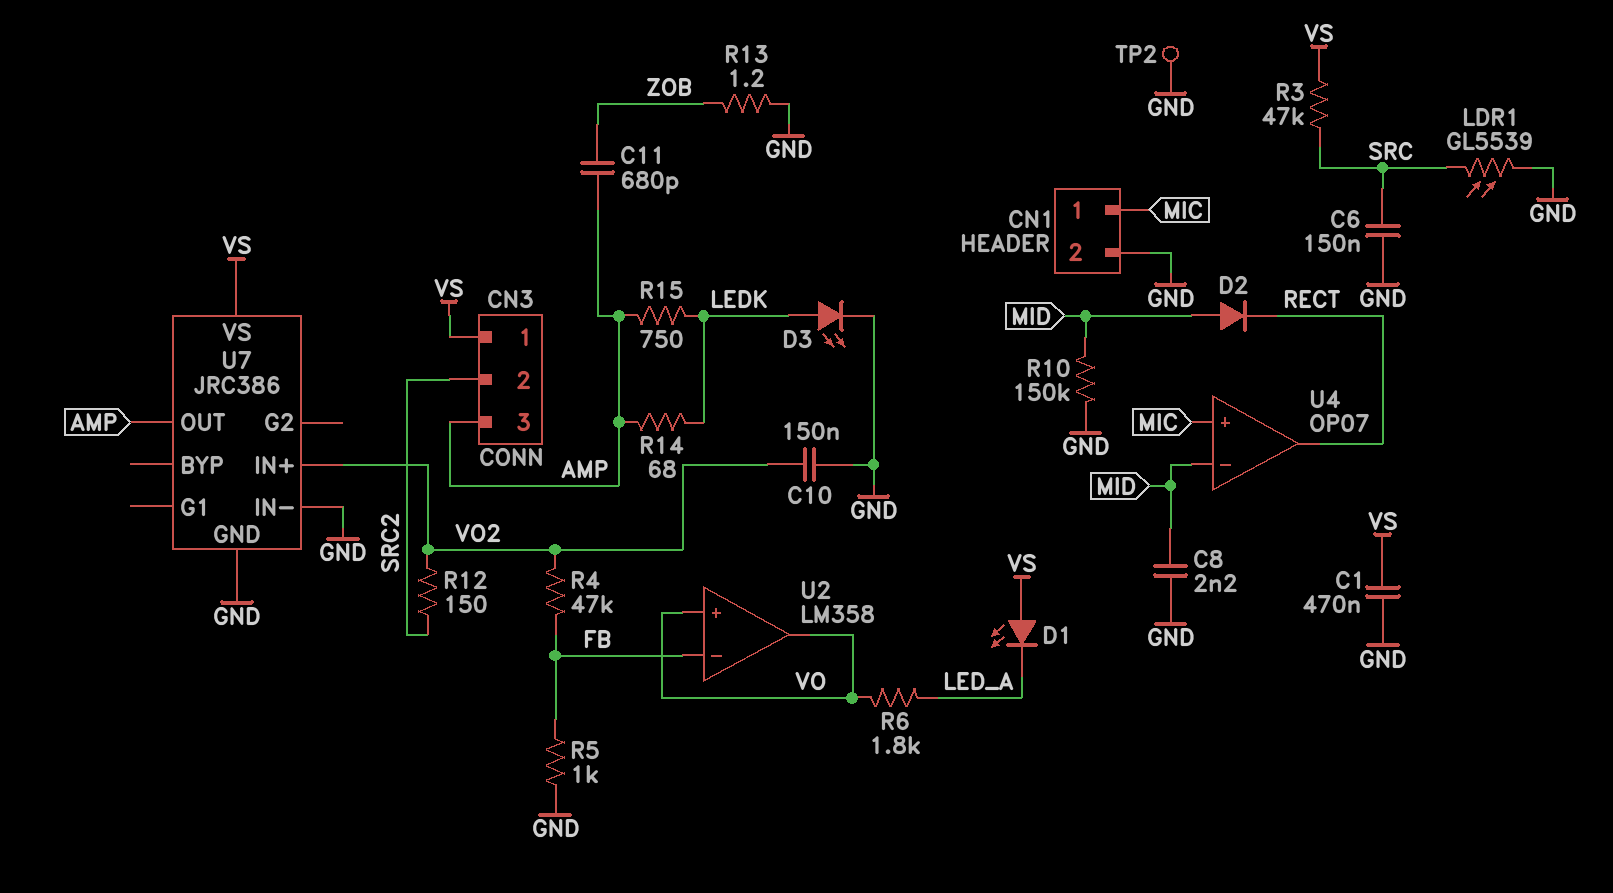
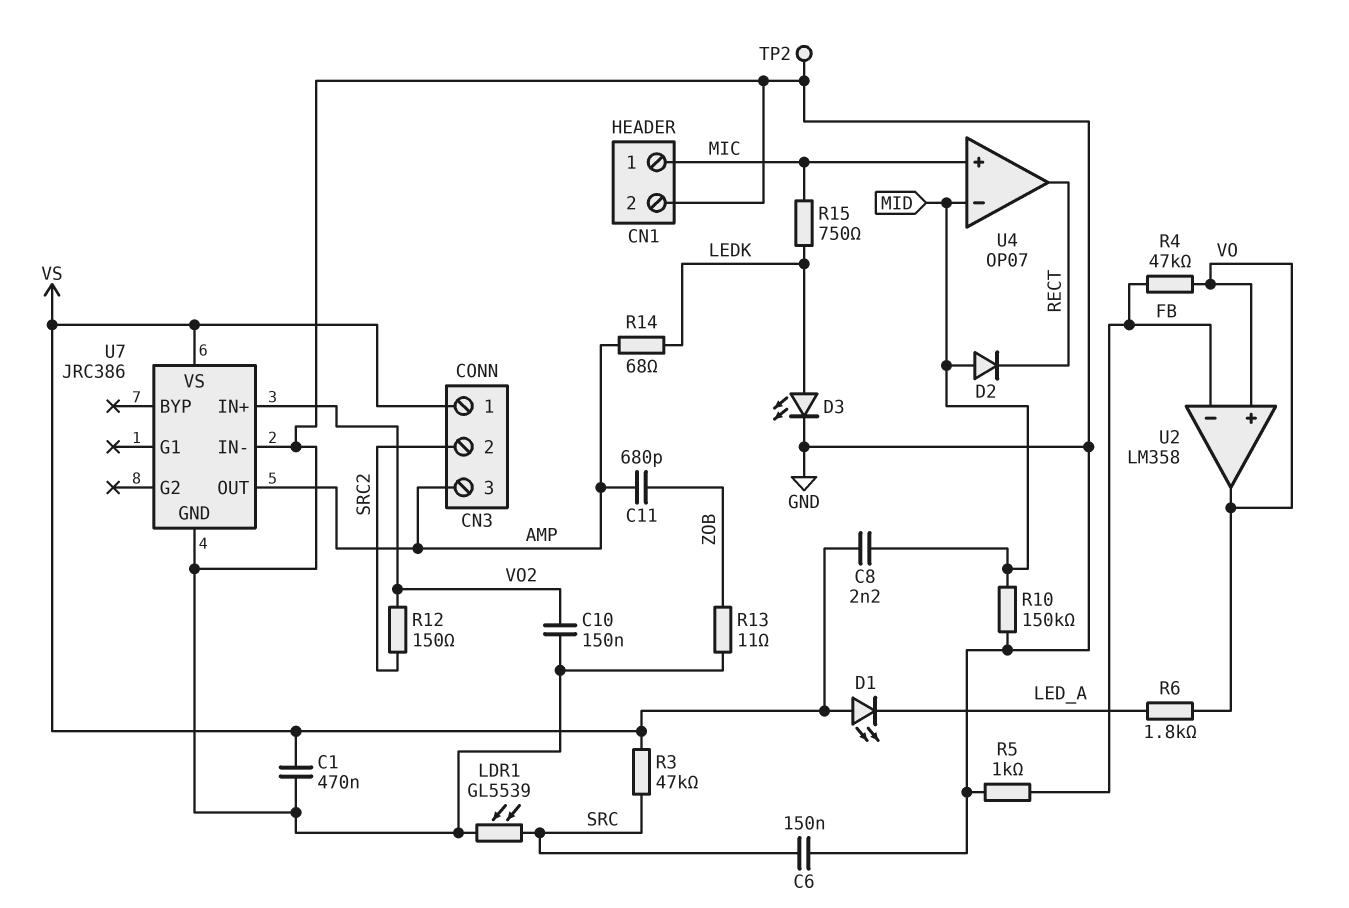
C8: 2.2nF (GND, MID) -> 2.2nF (MID, VS)
R4: 47k (FB, VO2) -> 47k (FB, VO)
R13: 1.2 (GND, ZOB) -> 11 (GND, ZOB)
R15: 750 (AMP, LEDK) -> 750 (LEDK, MIC)

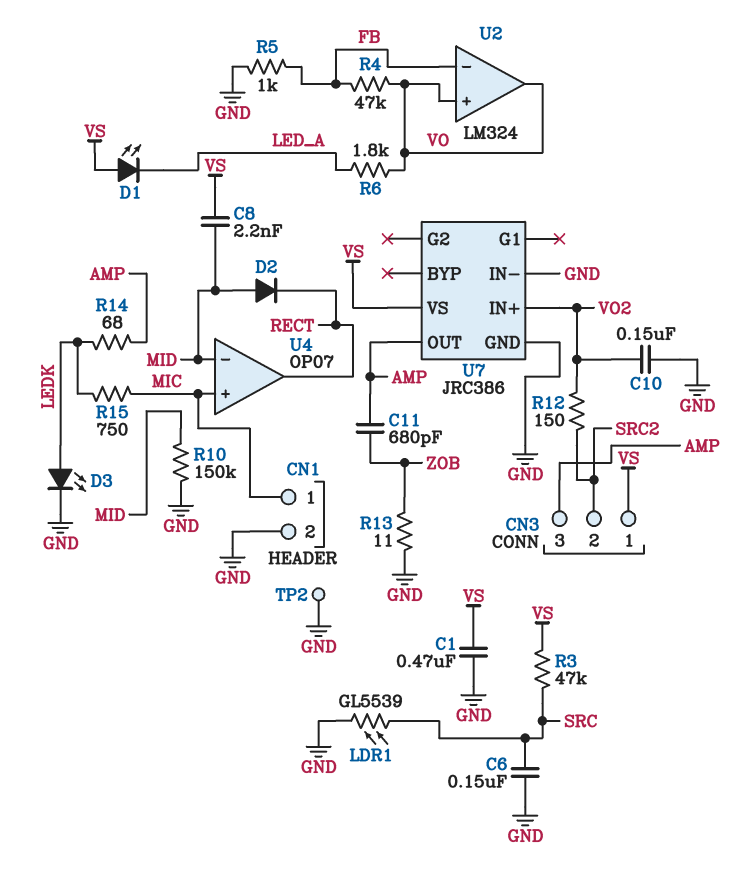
U2: LM358 -> LM324

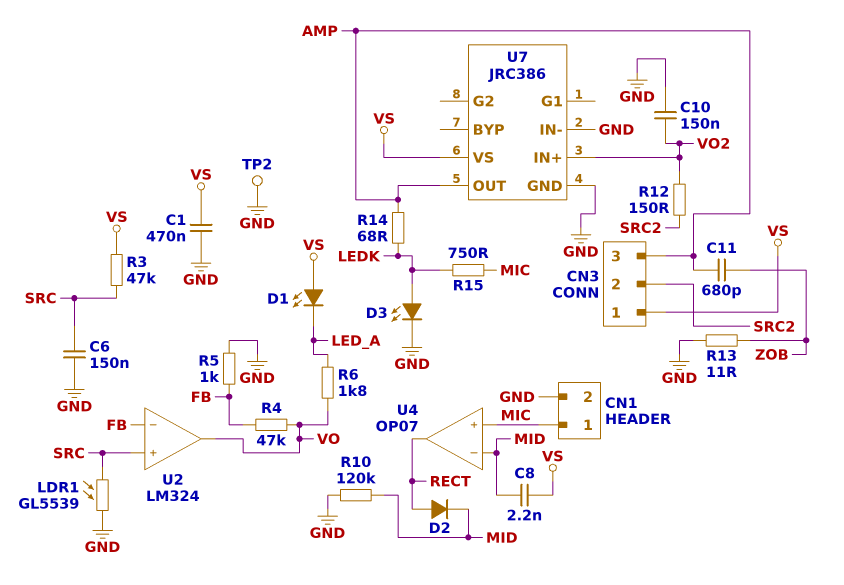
D2: diode (A MID, K RECT) -> diode (A RECT, K MID)
R10: 150k (GND, MID) -> 120k (GND, MID)
U2 pin in+: VO -> SRC

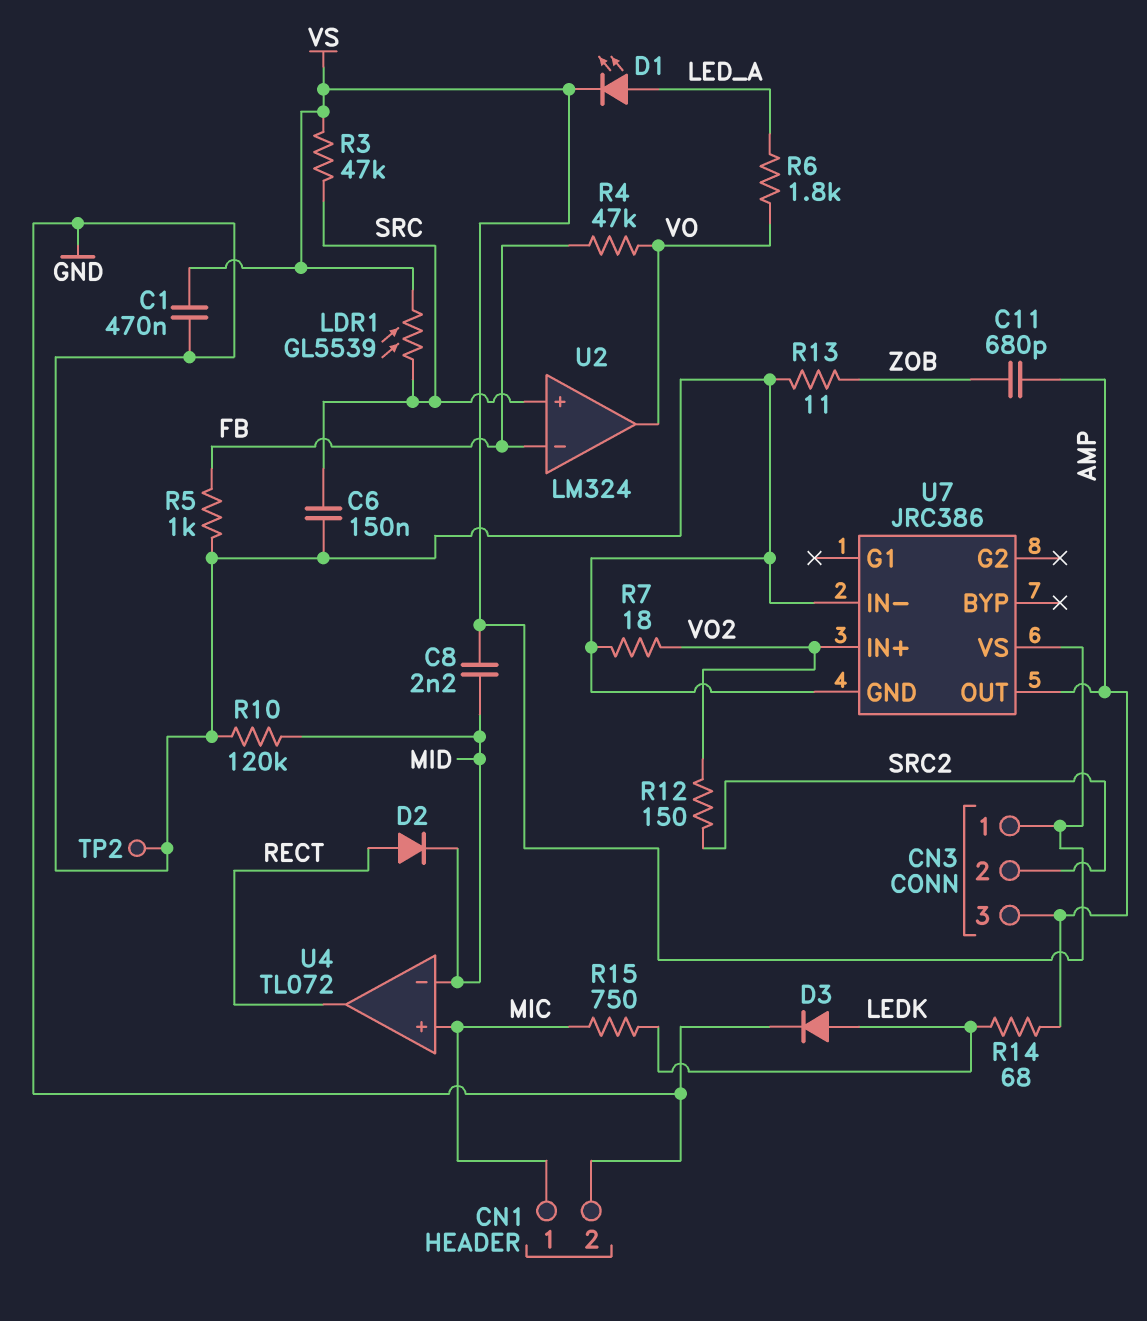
C10: 150nF (GND, VO2) -> none
D1: LED (A VS, K LED_A) -> LED (A LED_A, K VS)
D3: LED (A LEDK, K GND) -> diode (A LEDK, K GND)
LDR1: GL5539 (GND, SRC) -> GL5539 (SRC, VS)
R7: none -> 18 (GND, VO2)
U4: OP07 -> TL072

